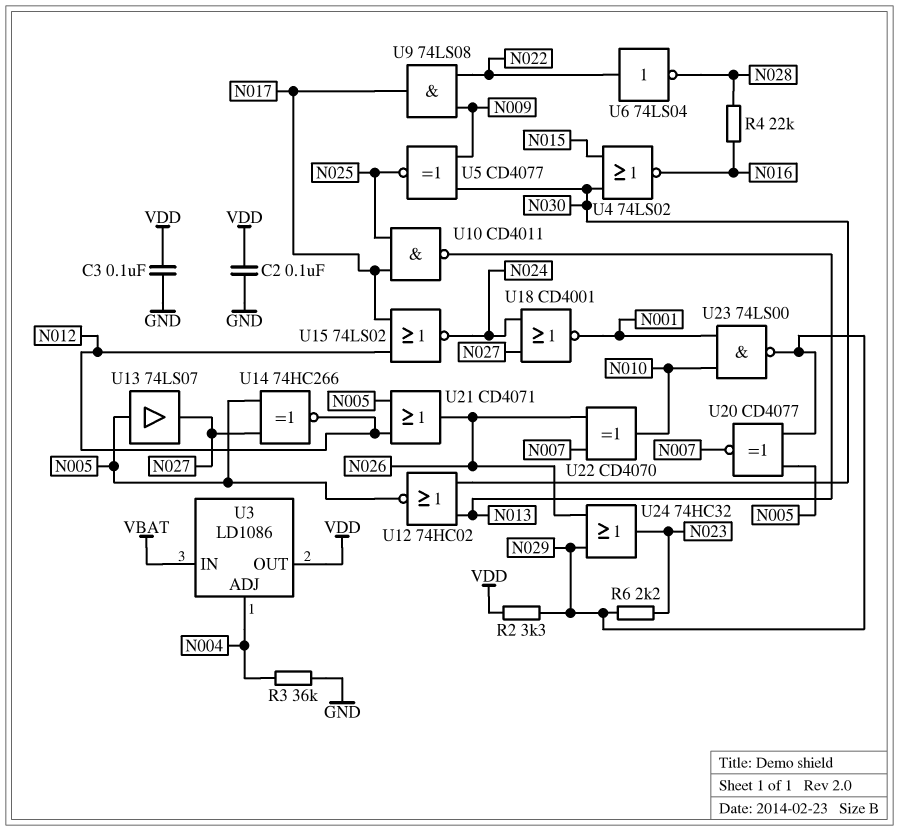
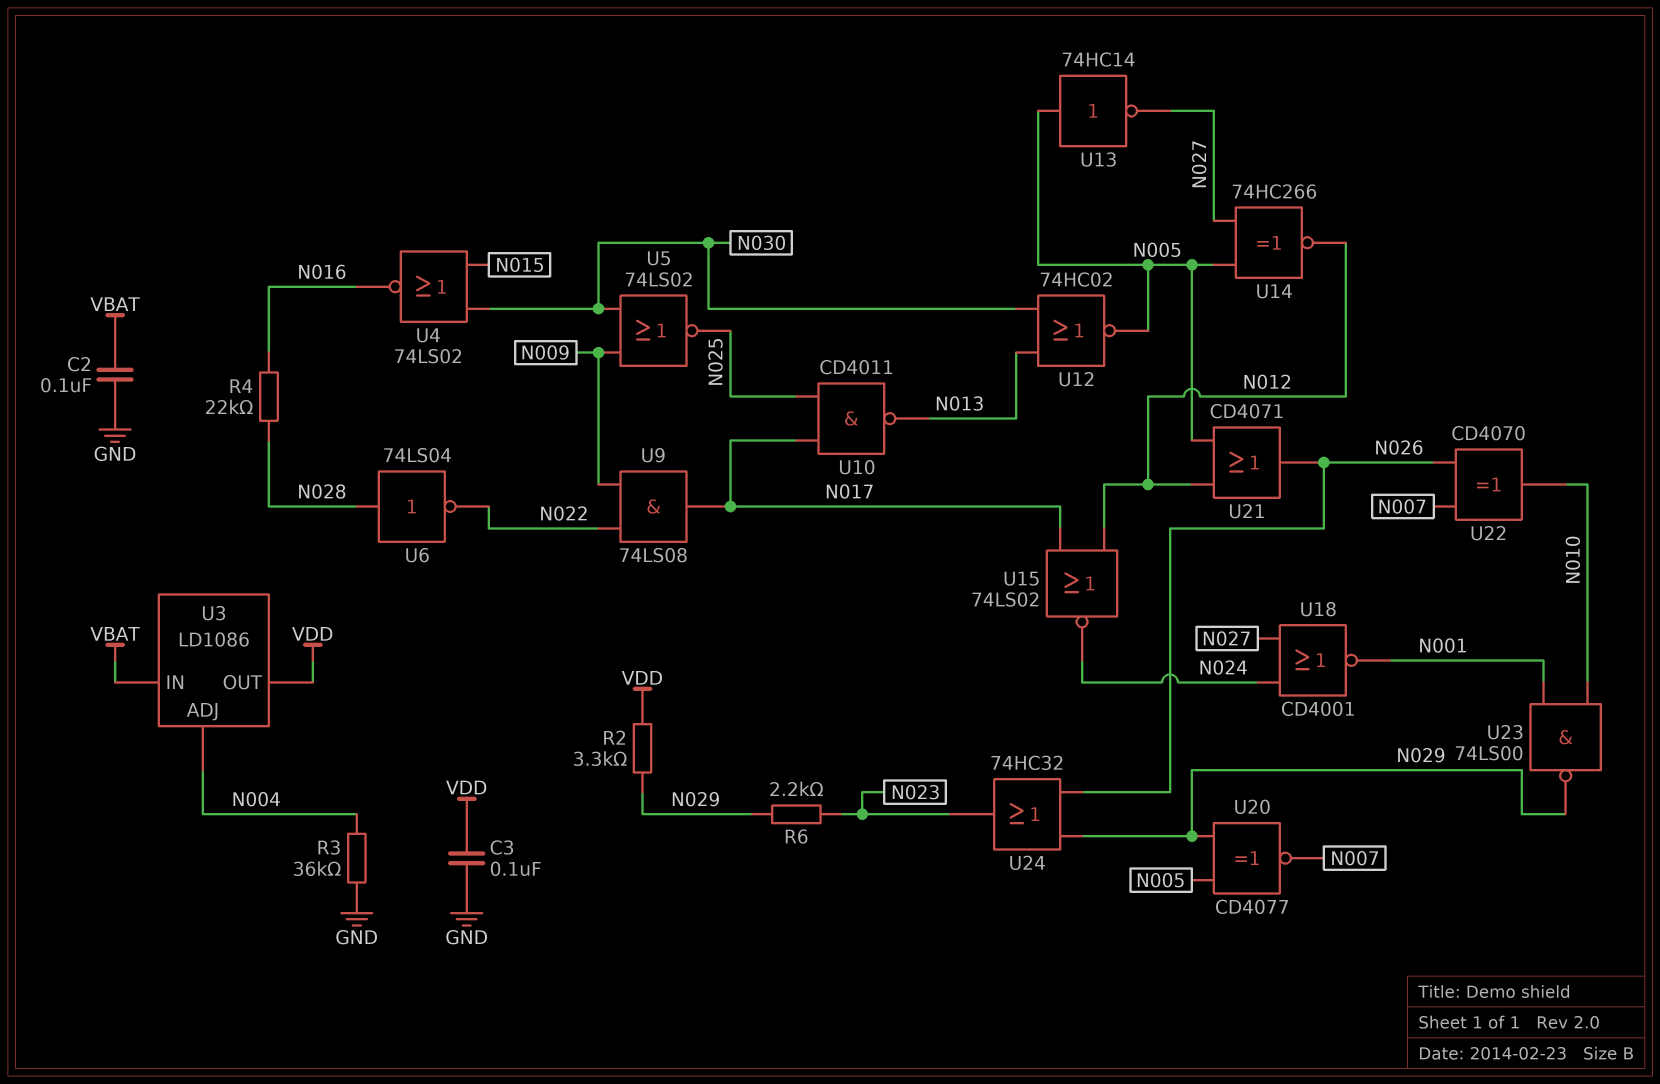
C2: 100nF (GND, VDD) -> 100nF (GND, VBAT)
U5: XNOR CD4077 (in N009, in N030, out N025) -> NOR 74LS02 (in N009, in N030, out N025)
U6: NOT 74LS04 (in N022, out N028) -> NOT 74LS04 (in N028, out N022)
U13: buffer 74LS07 (in N005, out N027) -> NOT 74HC14 (in N005, out N027)

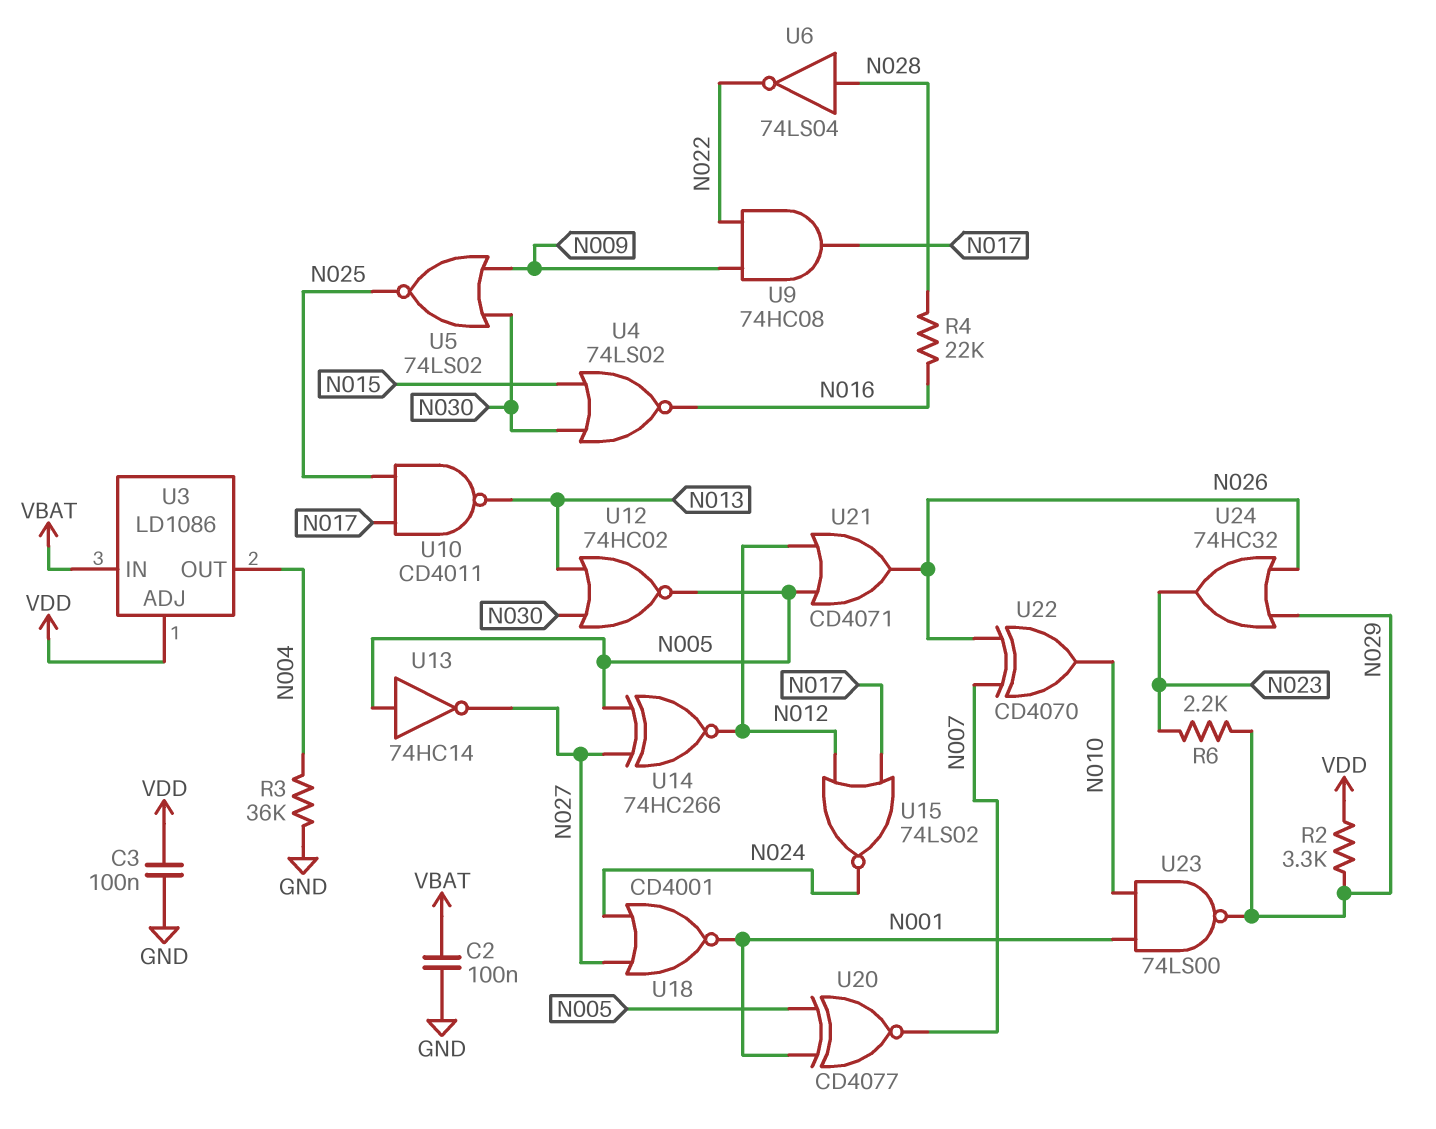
U3 pin ADJ: N004 -> VDD
U3 pin OUT: VDD -> N004
U9: AND 74LS08 (in N009, in N022, out N017) -> AND 74HC08 (in N009, in N022, out N017)
U20: XNOR CD4077 (in N005, in N029, out N007) -> XNOR CD4077 (in N001, in N005, out N007)

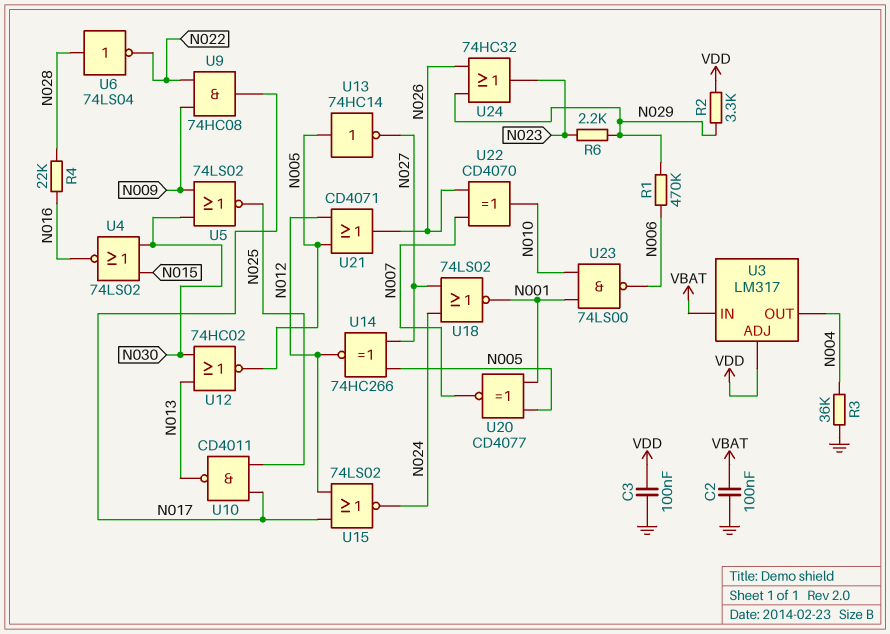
R1: none -> 470k (N006, N029)
U3: LD1086 -> LM317
U18: NOR CD4001 (in N024, in N027, out N001) -> NOR 74LS02 (in N024, in N027, out N001)
U23: NAND 74LS00 (in N001, in N010, out N029) -> NAND 74LS00 (in N001, in N010, out N006)

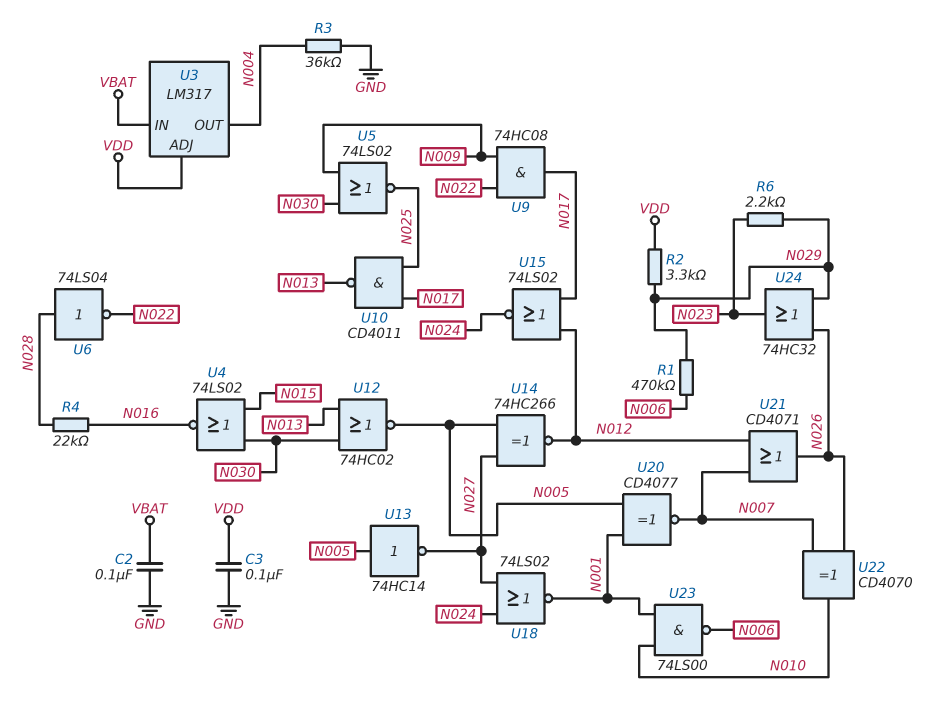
U21: OR CD4071 (in N005, in N012, out N026) -> OR CD4071 (in N007, in N012, out N026)

